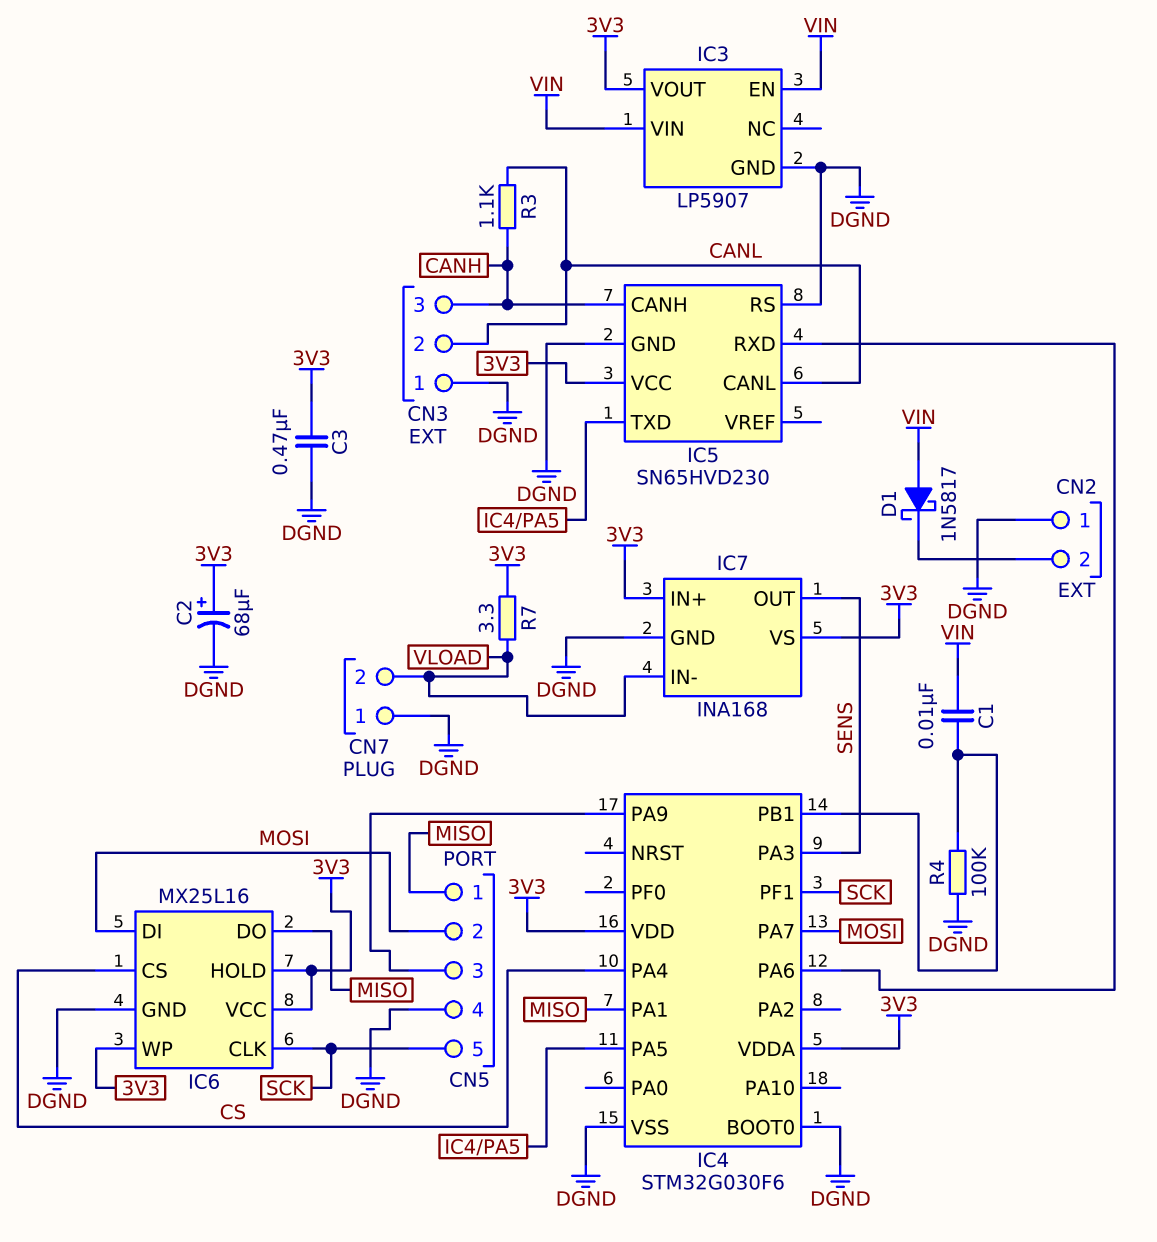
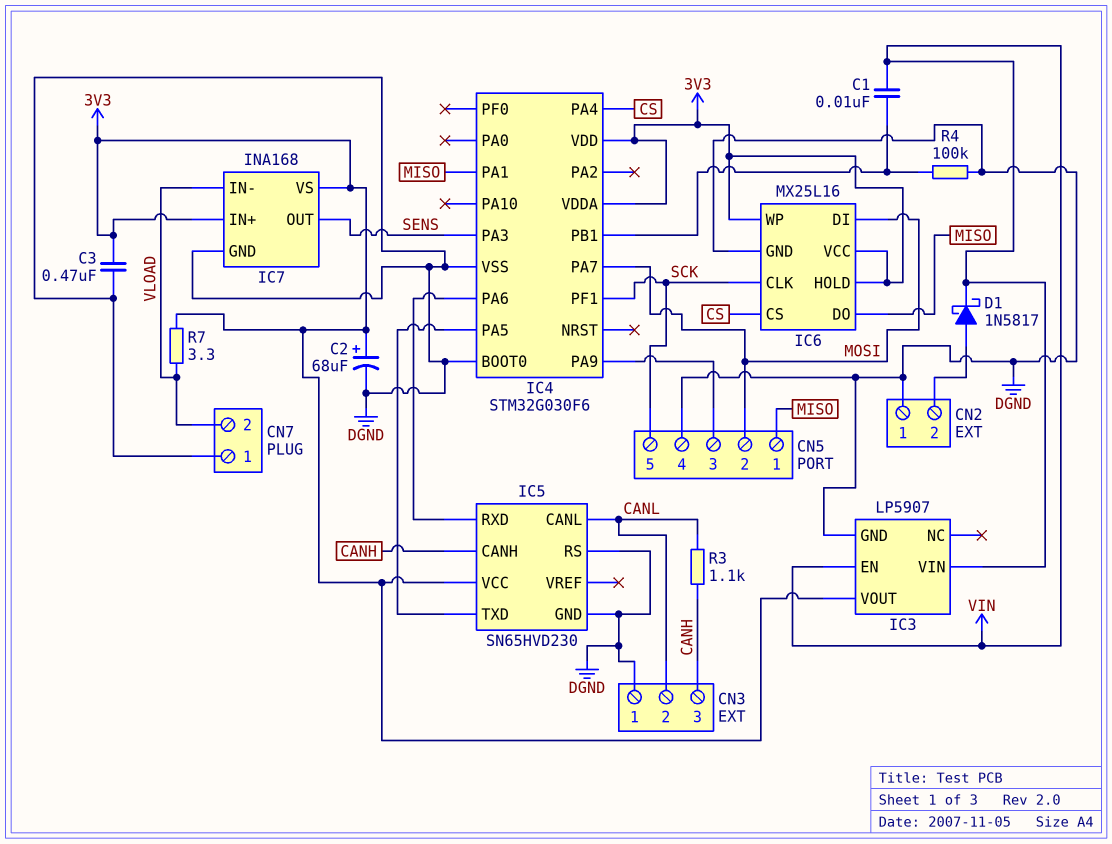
D1: schottky 1N5817 (A VIN, K CN2/2) -> schottky 1N5817 (A CN2/2, K VIN)

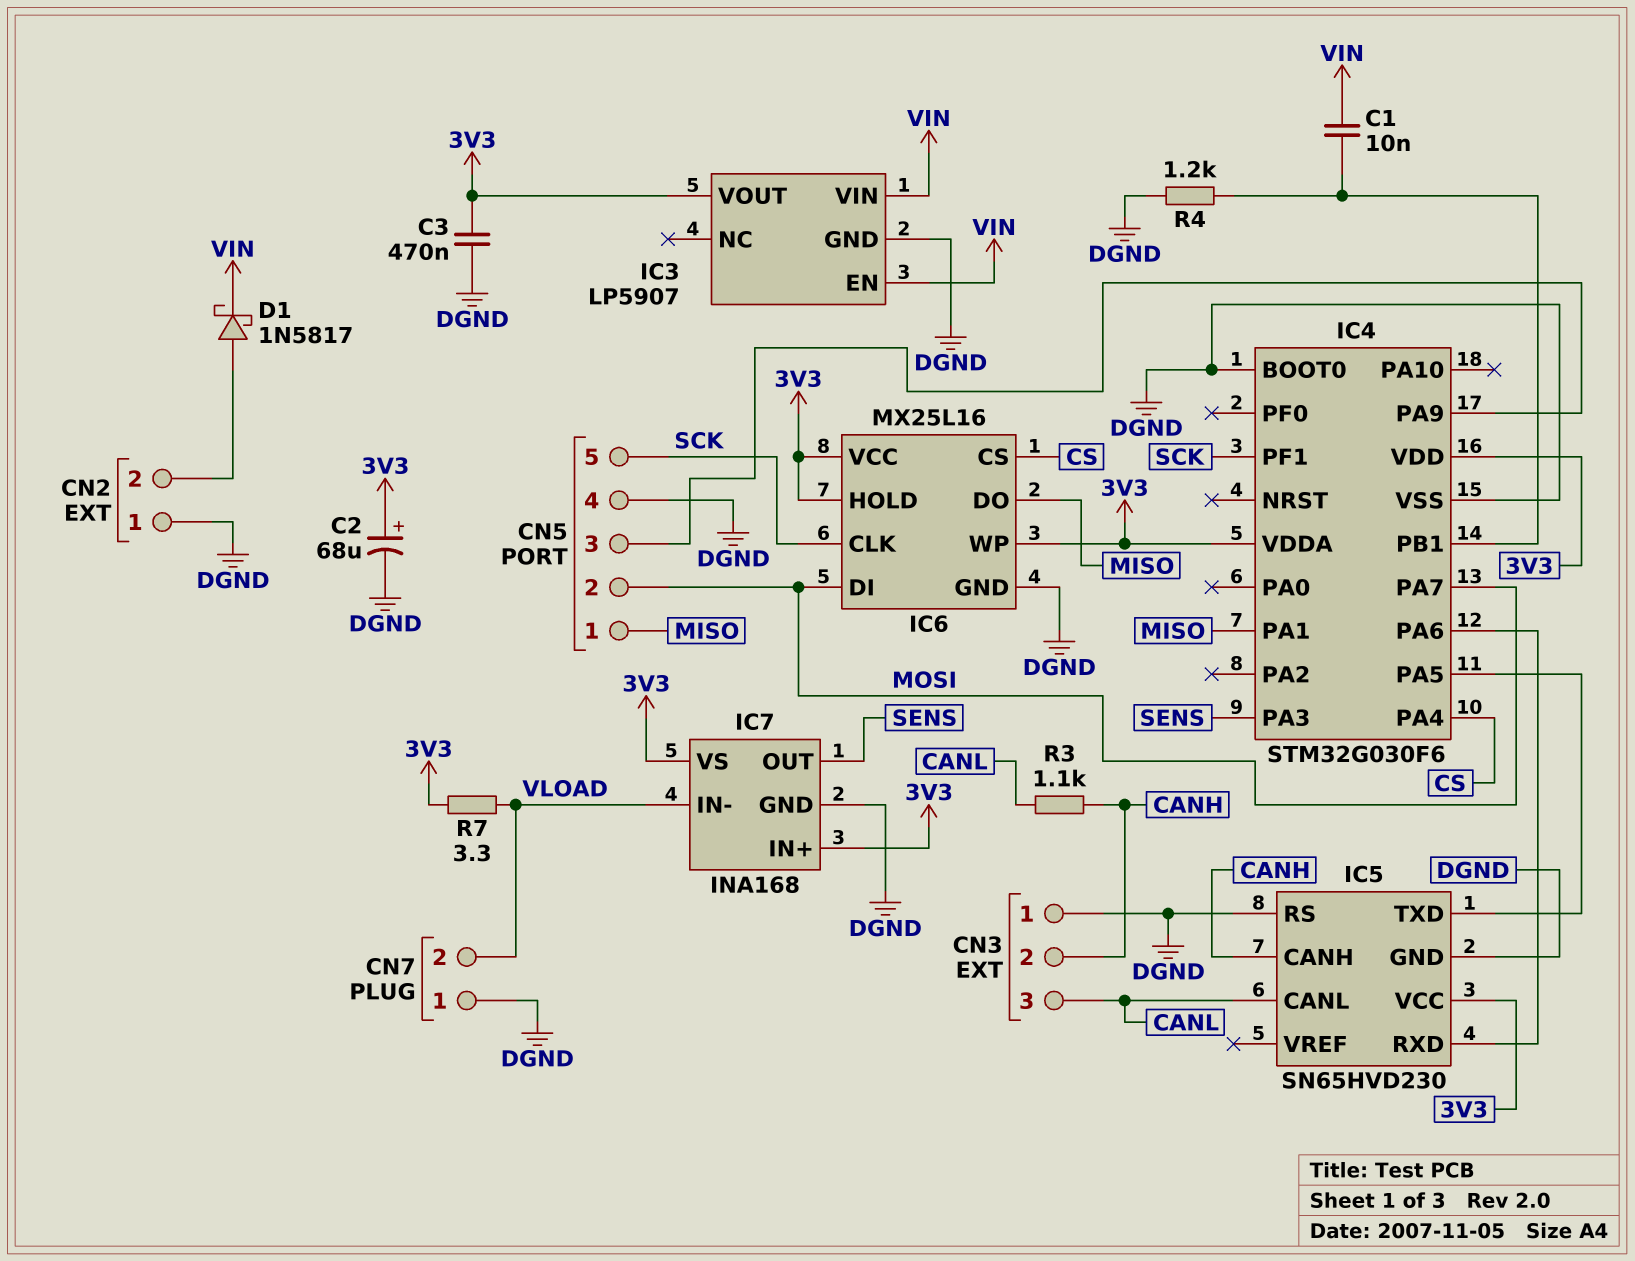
CN3 pin 2: CANL -> CANH
CN3 pin 3: CANH -> CANL
R4: 100k (DGND, IC4/PB1) -> 1.2k (DGND, IC4/PB1)

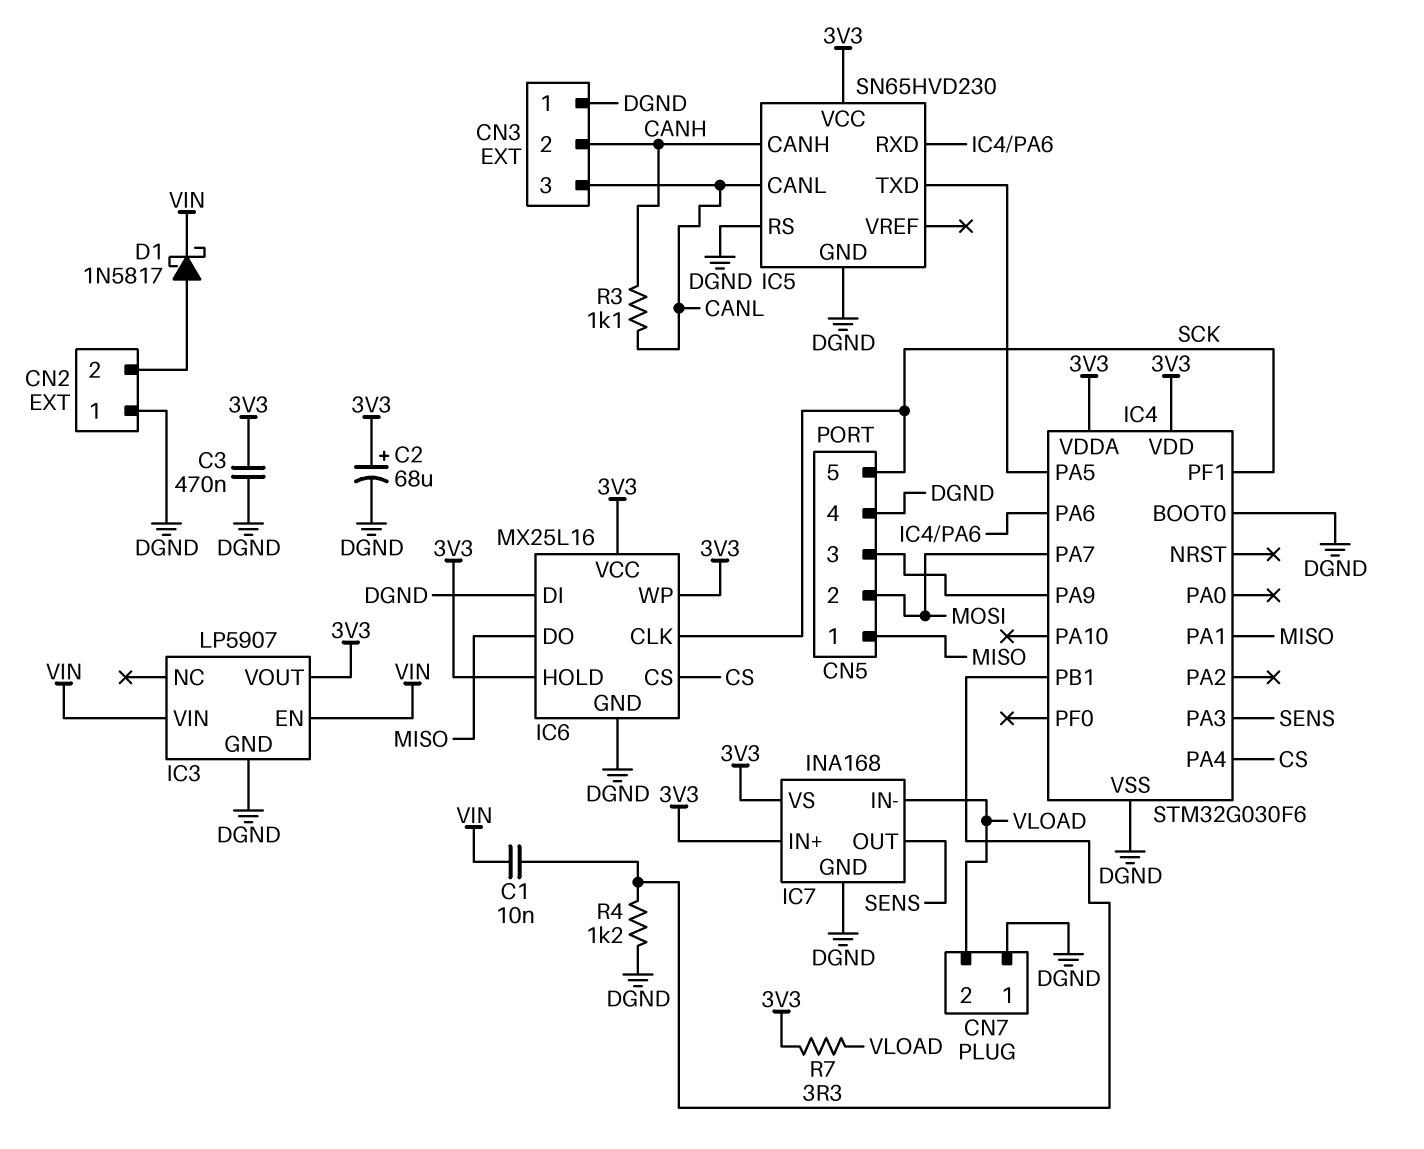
IC6 pin DI: MOSI -> DGND

